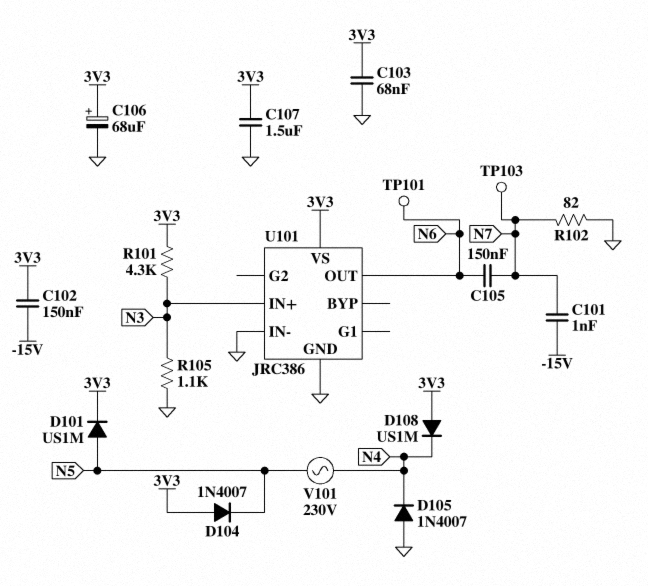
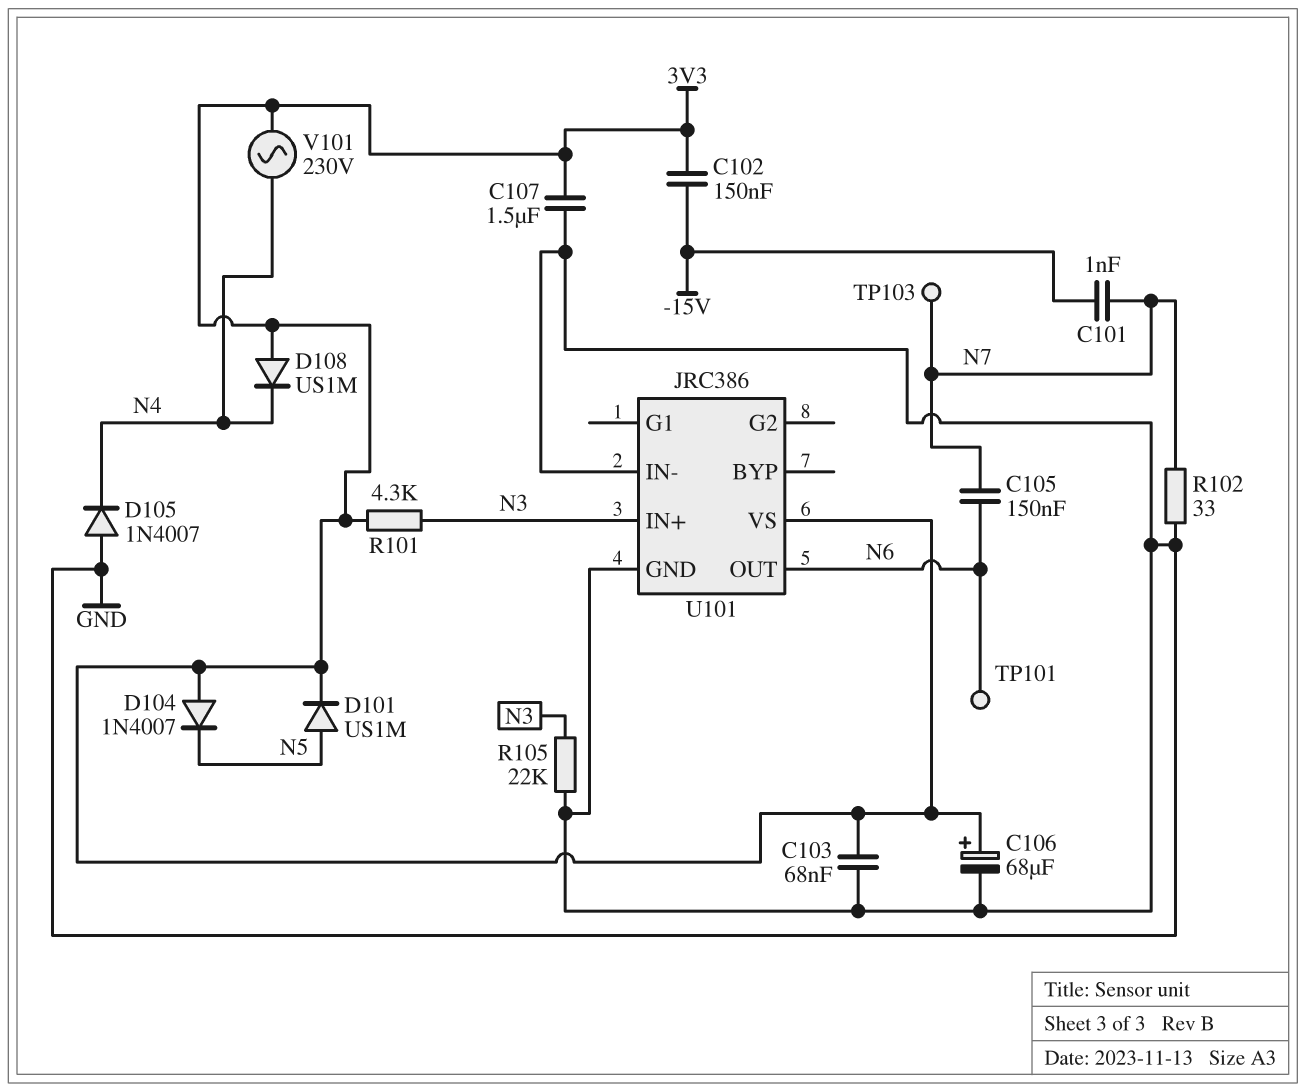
R102: 82 (GND, N7) -> 33 (GND, N7)
R105: 1.1k (GND, N3) -> 22k (GND, N3)
V101: AC 230V (N4, N5) -> AC 230V (3V3, N4)

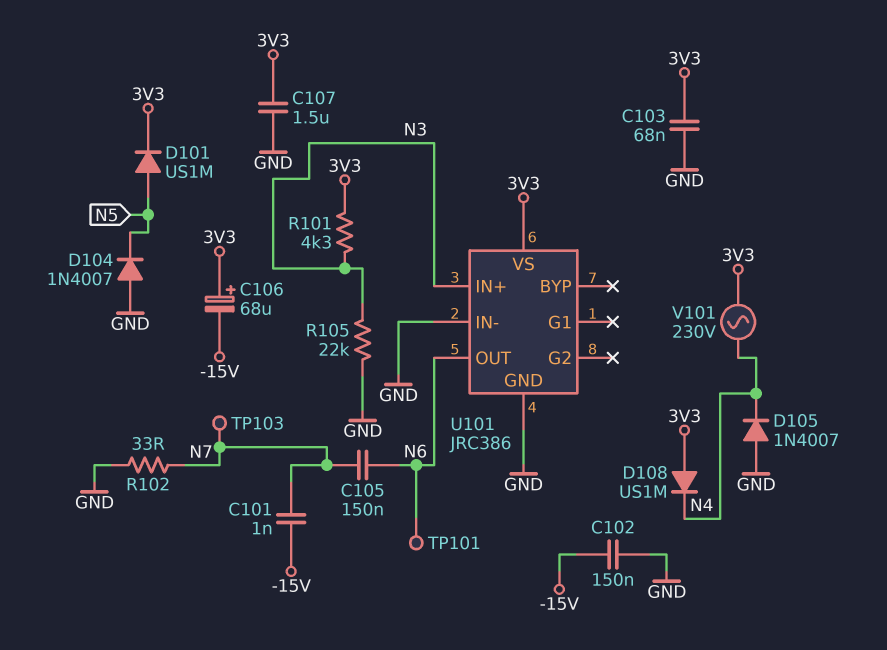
C102: 150nF (-15V, 3V3) -> 150nF (-15V, GND)
C106: 68uF (plus 3V3, minus GND) -> 68uF (plus 3V3, minus -15V)
D104: diode 1N4007 (A 3V3, K N5) -> diode 1N4007 (A GND, K N5)

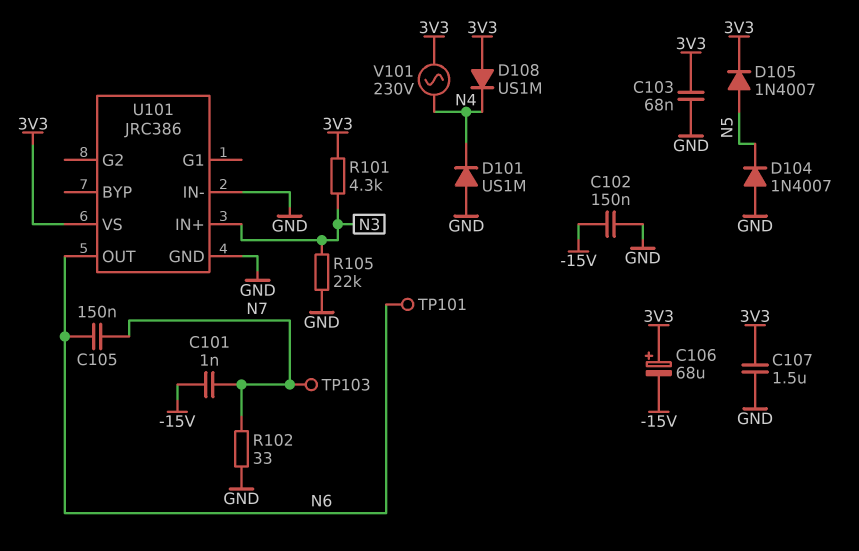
D101: diode US1M (A N5, K 3V3) -> diode US1M (A GND, K N4)
D105: diode 1N4007 (A GND, K N4) -> diode 1N4007 (A N5, K 3V3)

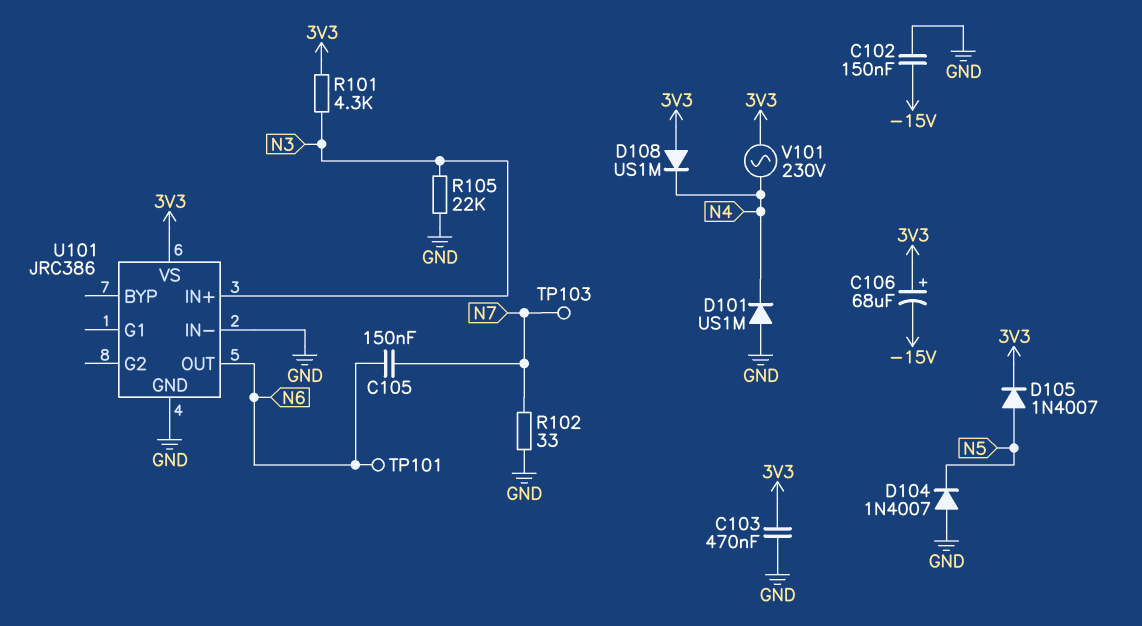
C101: 1nF (-15V, N7) -> none
C103: 68nF (3V3, GND) -> 470nF (3V3, GND)
C107: 1.5uF (3V3, GND) -> none

